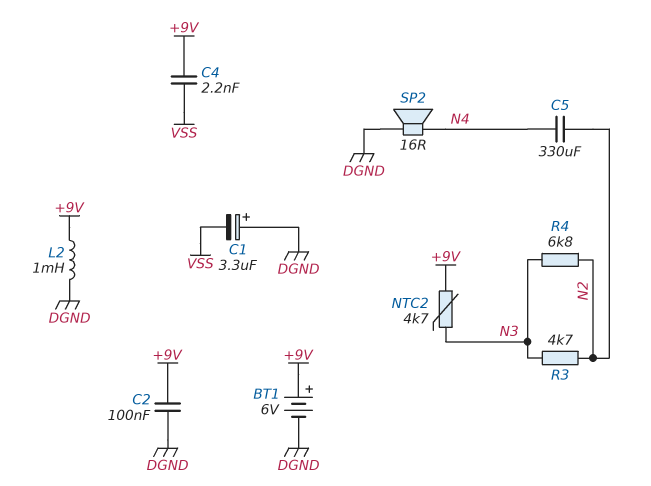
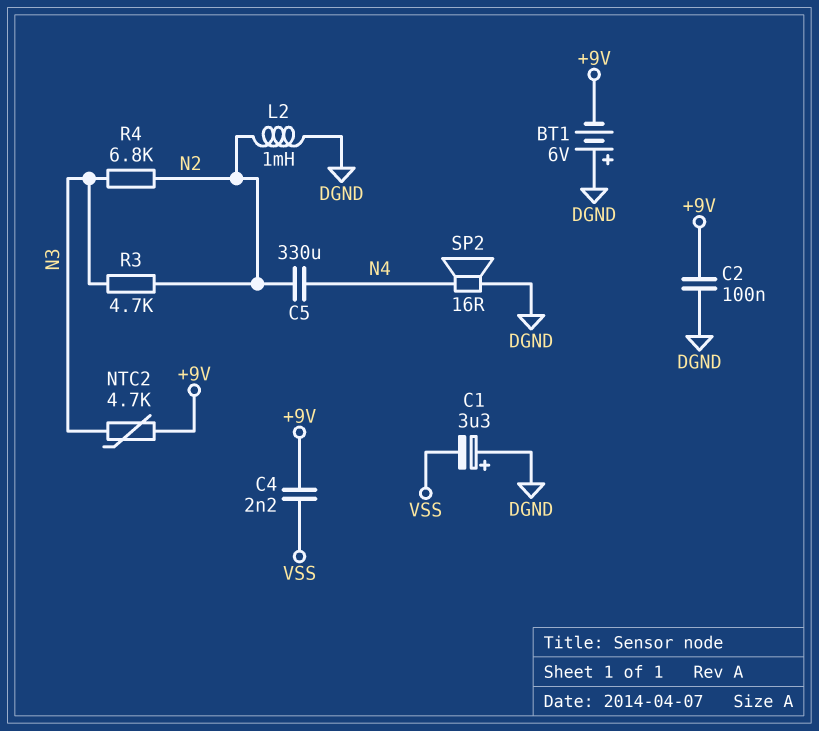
BT1: 6V (plus +9V, minus DGND) -> 6V (plus DGND, minus +9V)
L2: 1mH (+9V, DGND) -> 1mH (DGND, N2)

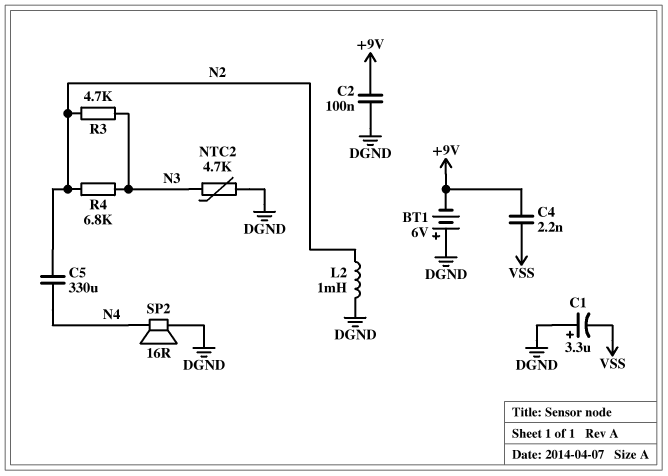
NTC2: 4.7k (+9V, N3) -> 4.7k (DGND, N3)

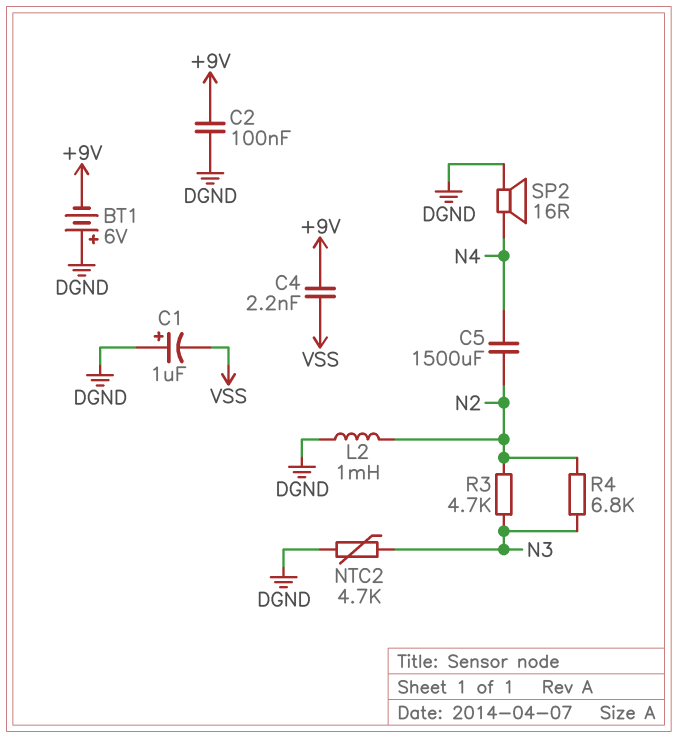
C1: 3.3uF (plus DGND, minus VSS) -> 1uF (plus DGND, minus VSS)
C5: 330uF (N2, N4) -> 1500uF (N2, N4)

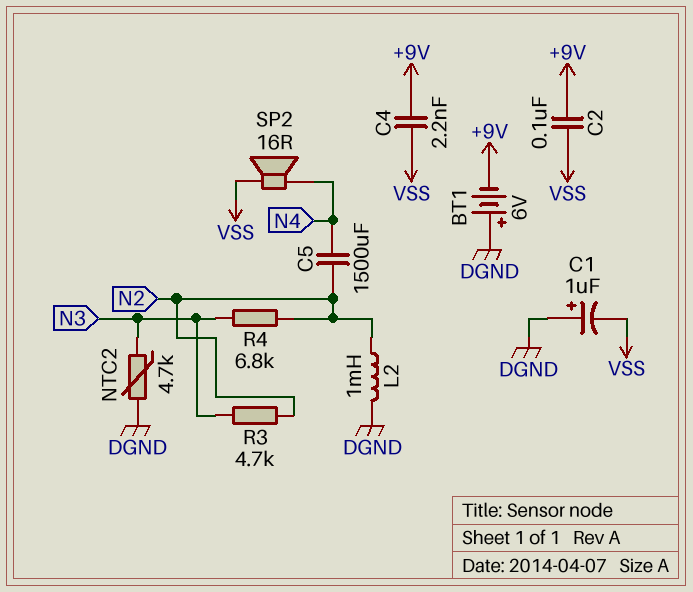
C2: 100nF (+9V, DGND) -> 100nF (+9V, VSS)
SP2: speaker 16R (DGND, N4) -> speaker 16R (N4, VSS)

